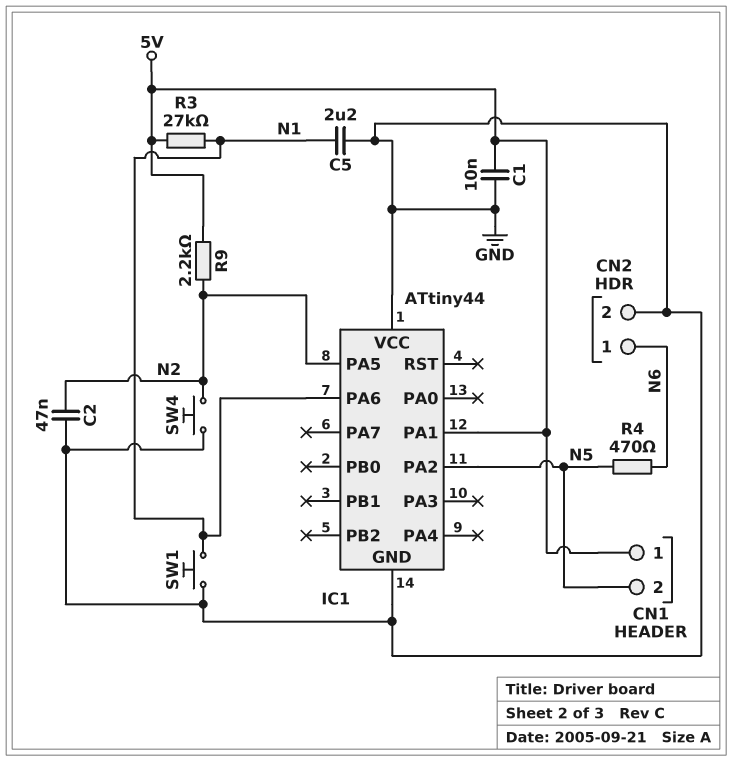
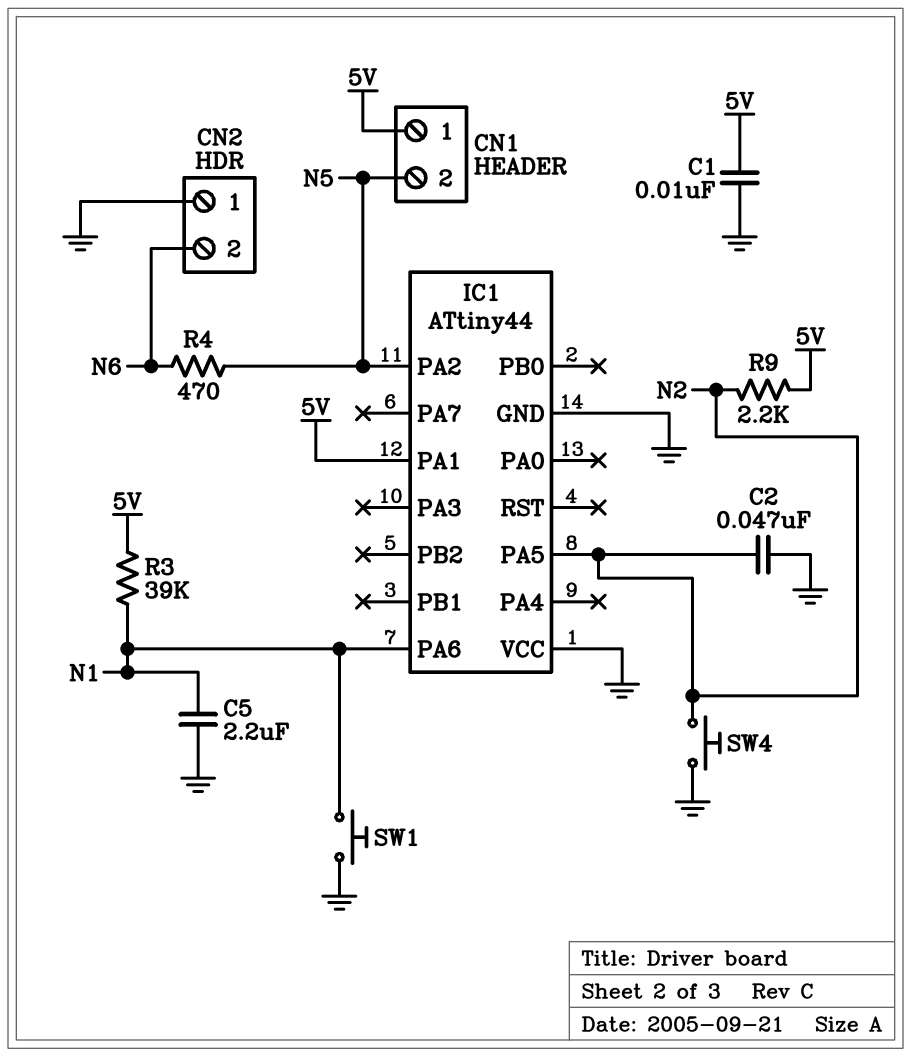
CN2 pin 1: N6 -> GND
CN2 pin 2: GND -> N6
R3: 27k (5V, N1) -> 39k (5V, N1)

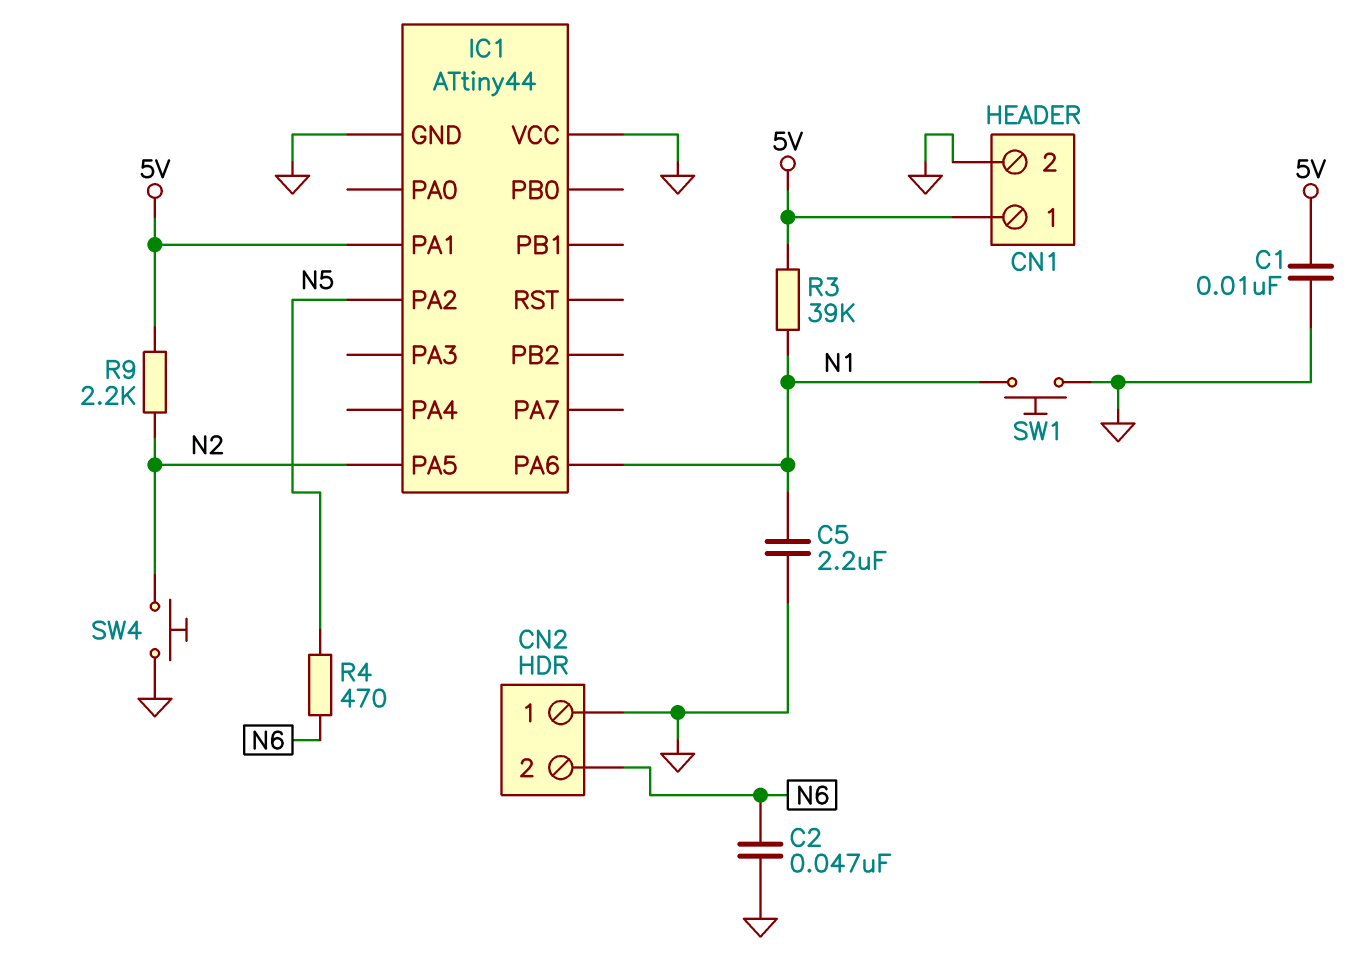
C2: 47nF (GND, N2) -> 47nF (GND, N6)
CN1 pin 2: N5 -> GND

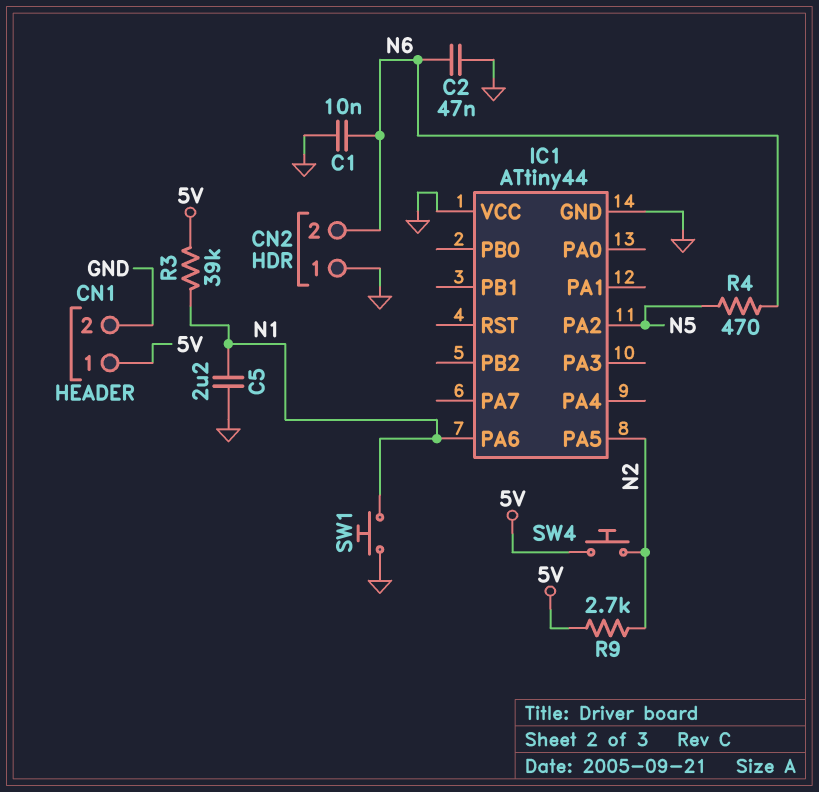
C1: 10nF (5V, GND) -> 10nF (GND, N6)
IC1 pin PA1: 5V -> none
R9: 2.2k (5V, N2) -> 2.7k (5V, N2)
SW4: button (GND, N2) -> button (5V, N2)

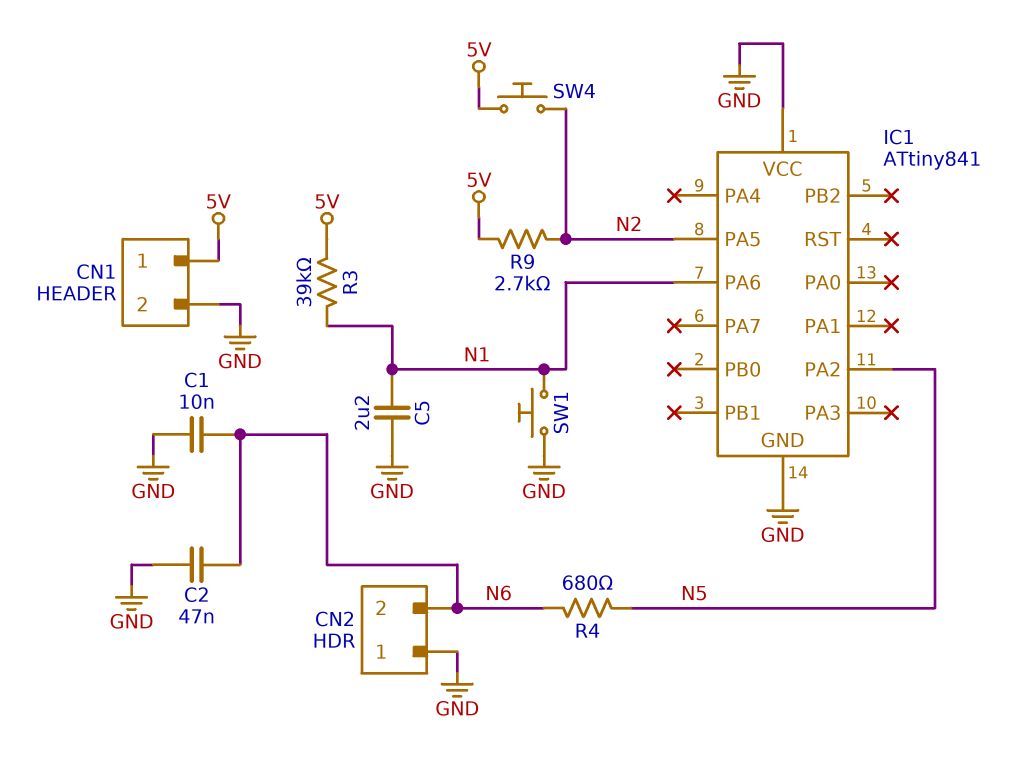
IC1: ATtiny44 -> ATtiny841
R4: 470 (N5, N6) -> 680 (N5, N6)

